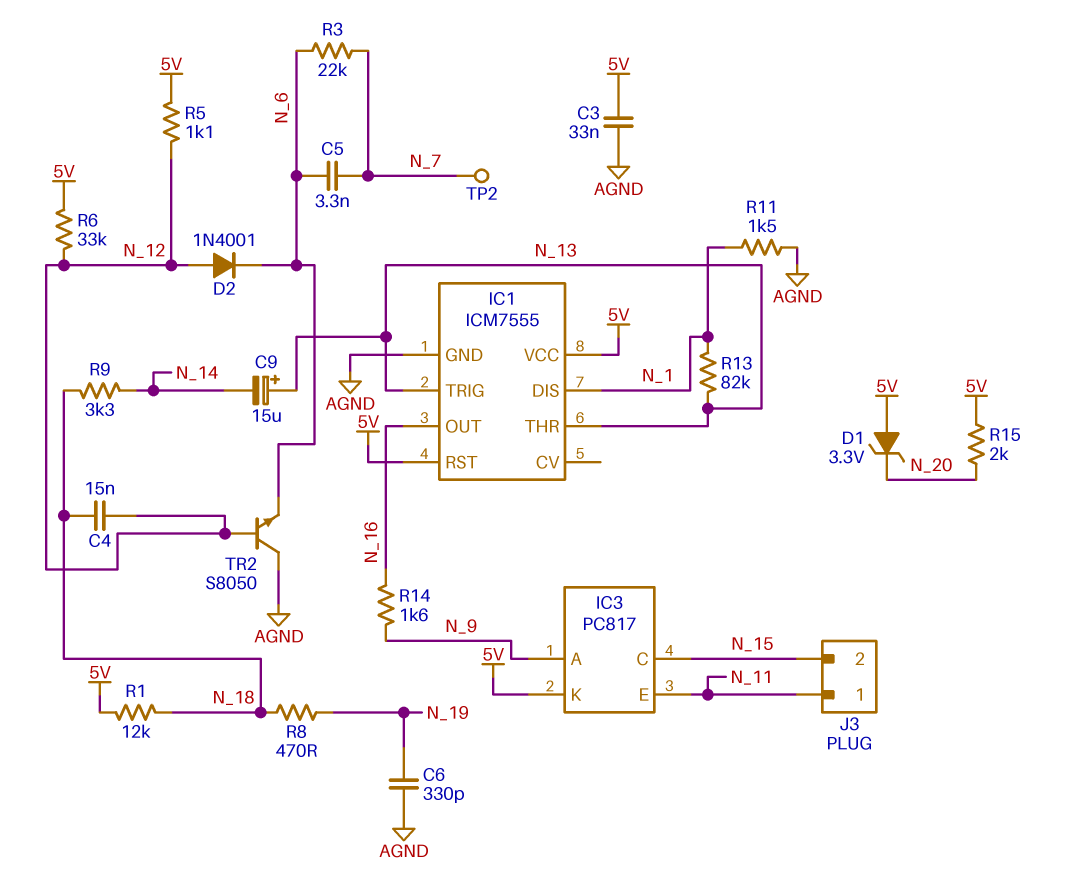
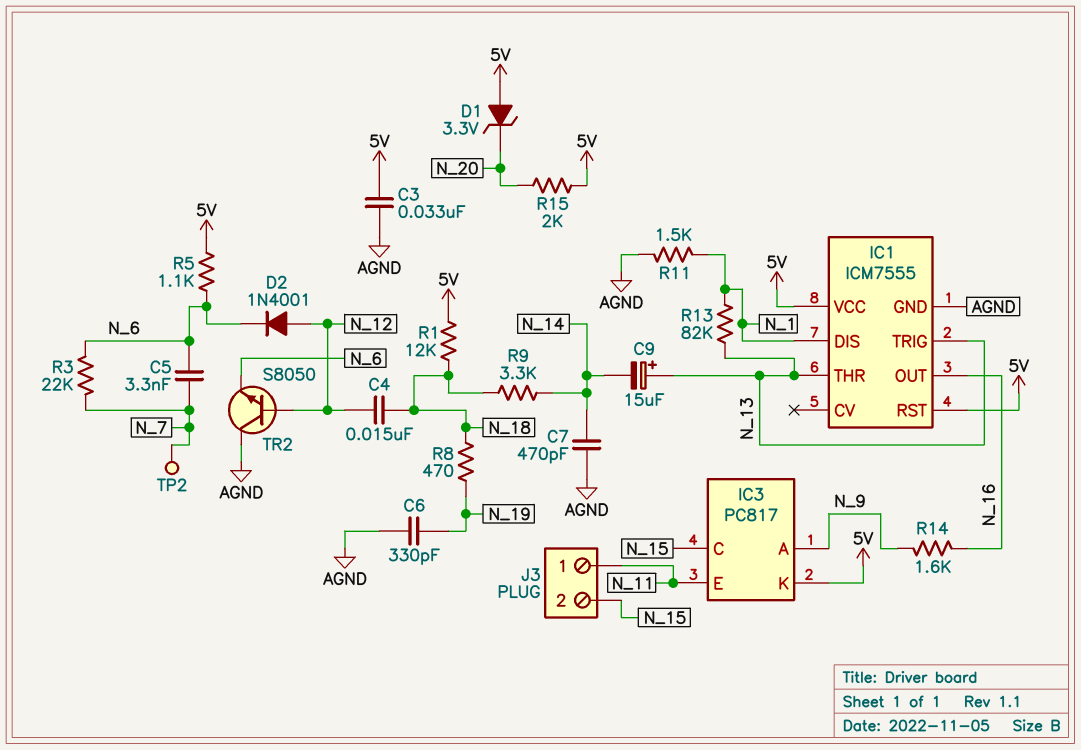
C7: none -> 470pF (AGND, N_14)
R5: 1.1k (5V, N_12) -> 1.1k (5V, N_6)
R6: 33k (5V, N_12) -> none

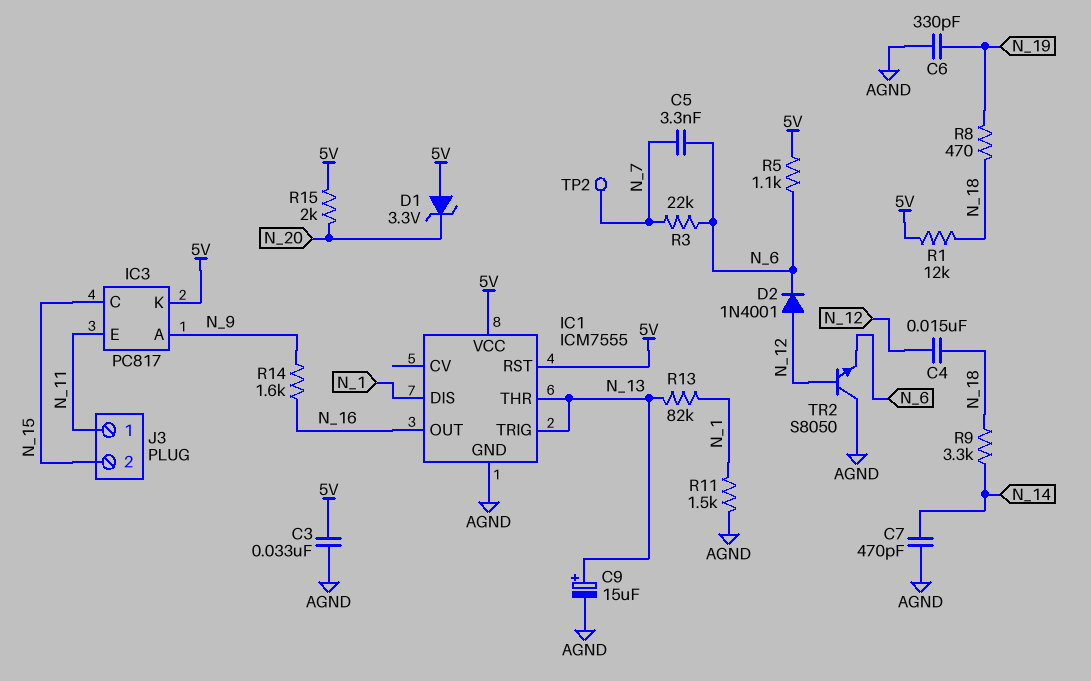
C9: 15uF (plus N_13, minus N_14) -> 15uF (plus N_13, minus AGND)

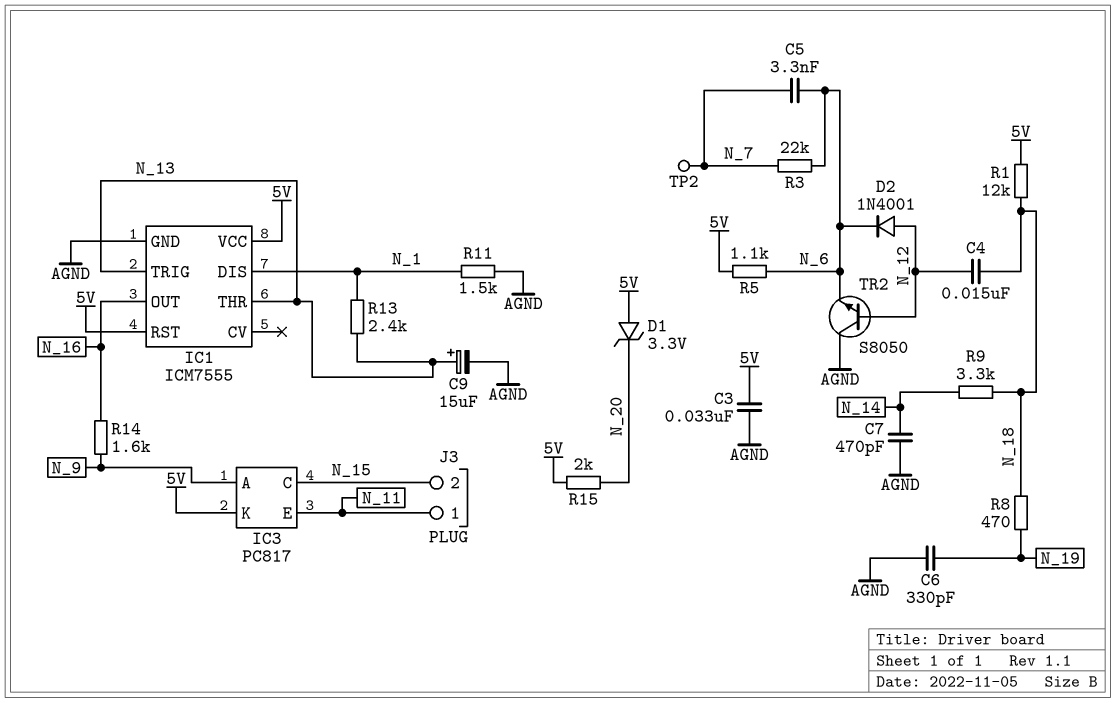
R13: 82k (N_1, N_13) -> 2.4k (N_1, N_13)

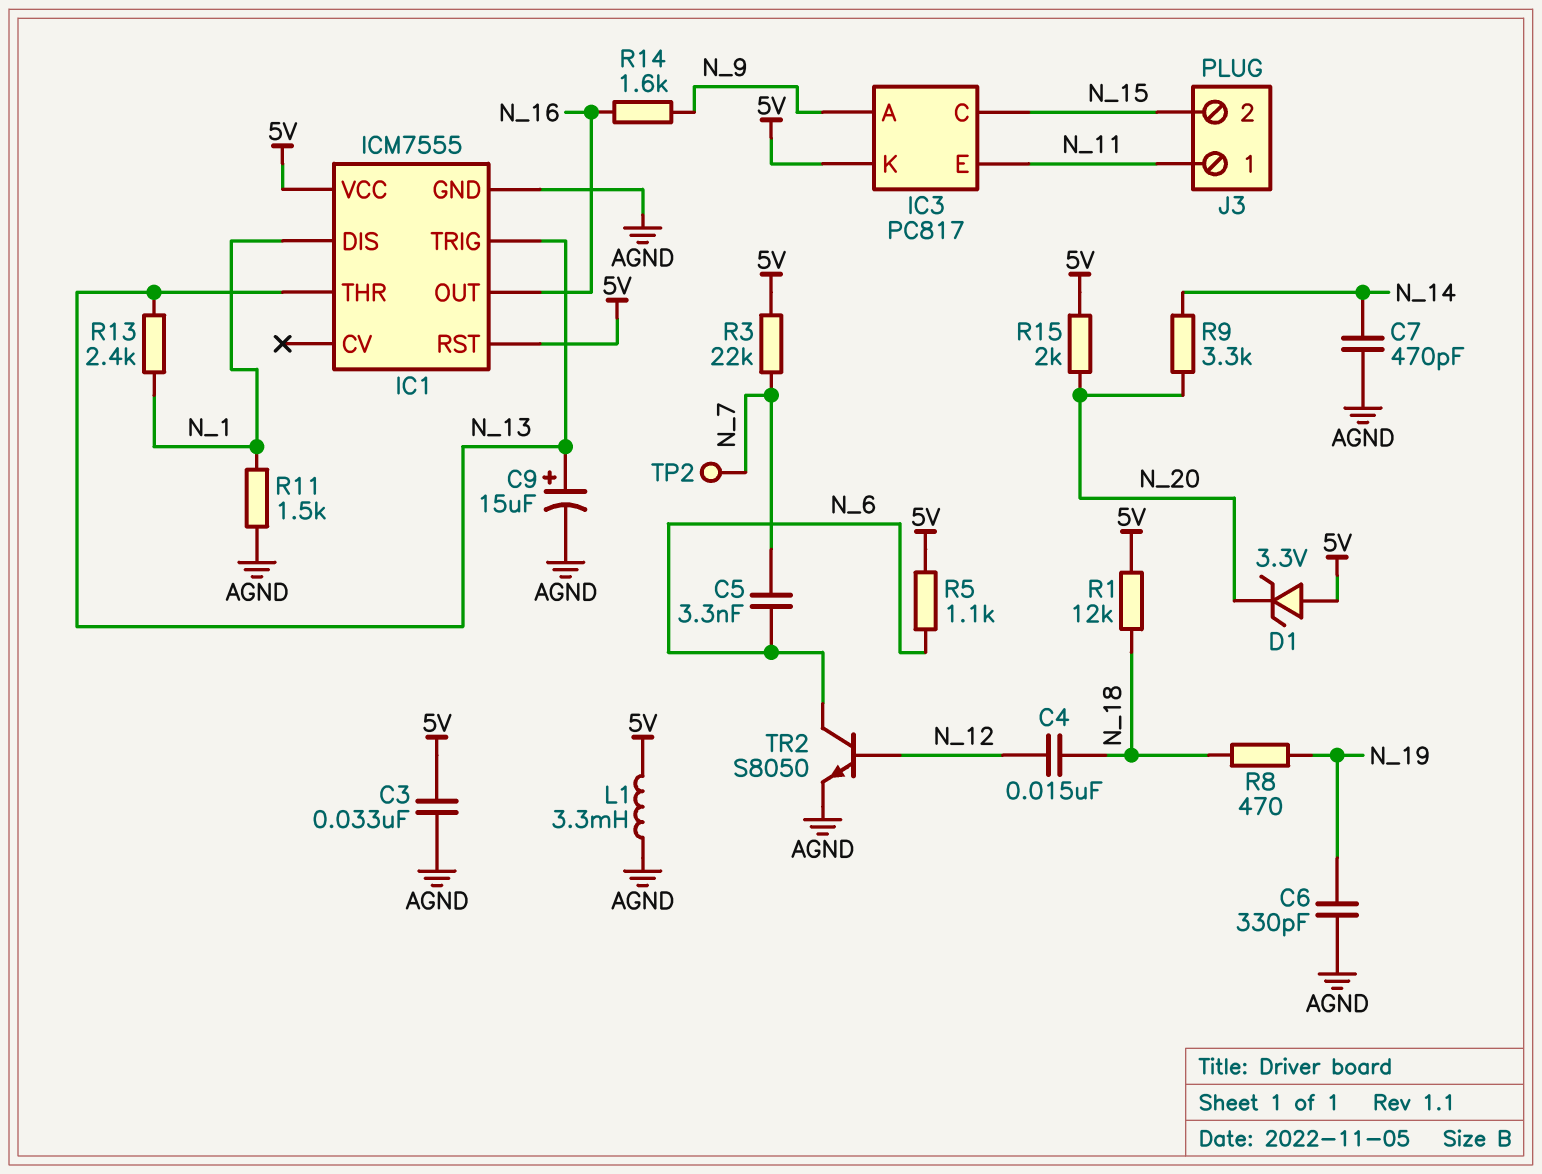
D2: diode 1N4001 (A N_12, K N_6) -> none
L1: none -> 3.3mH (5V, AGND)
R3: 22k (N_6, N_7) -> 22k (5V, N_7)
R9: 3.3k (N_14, N_18) -> 3.3k (N_14, N_20)
TR2: NPN S8050 (B N_12, C AGND, E N_6) -> NPN S8050 (B N_12, C N_6, E AGND)

